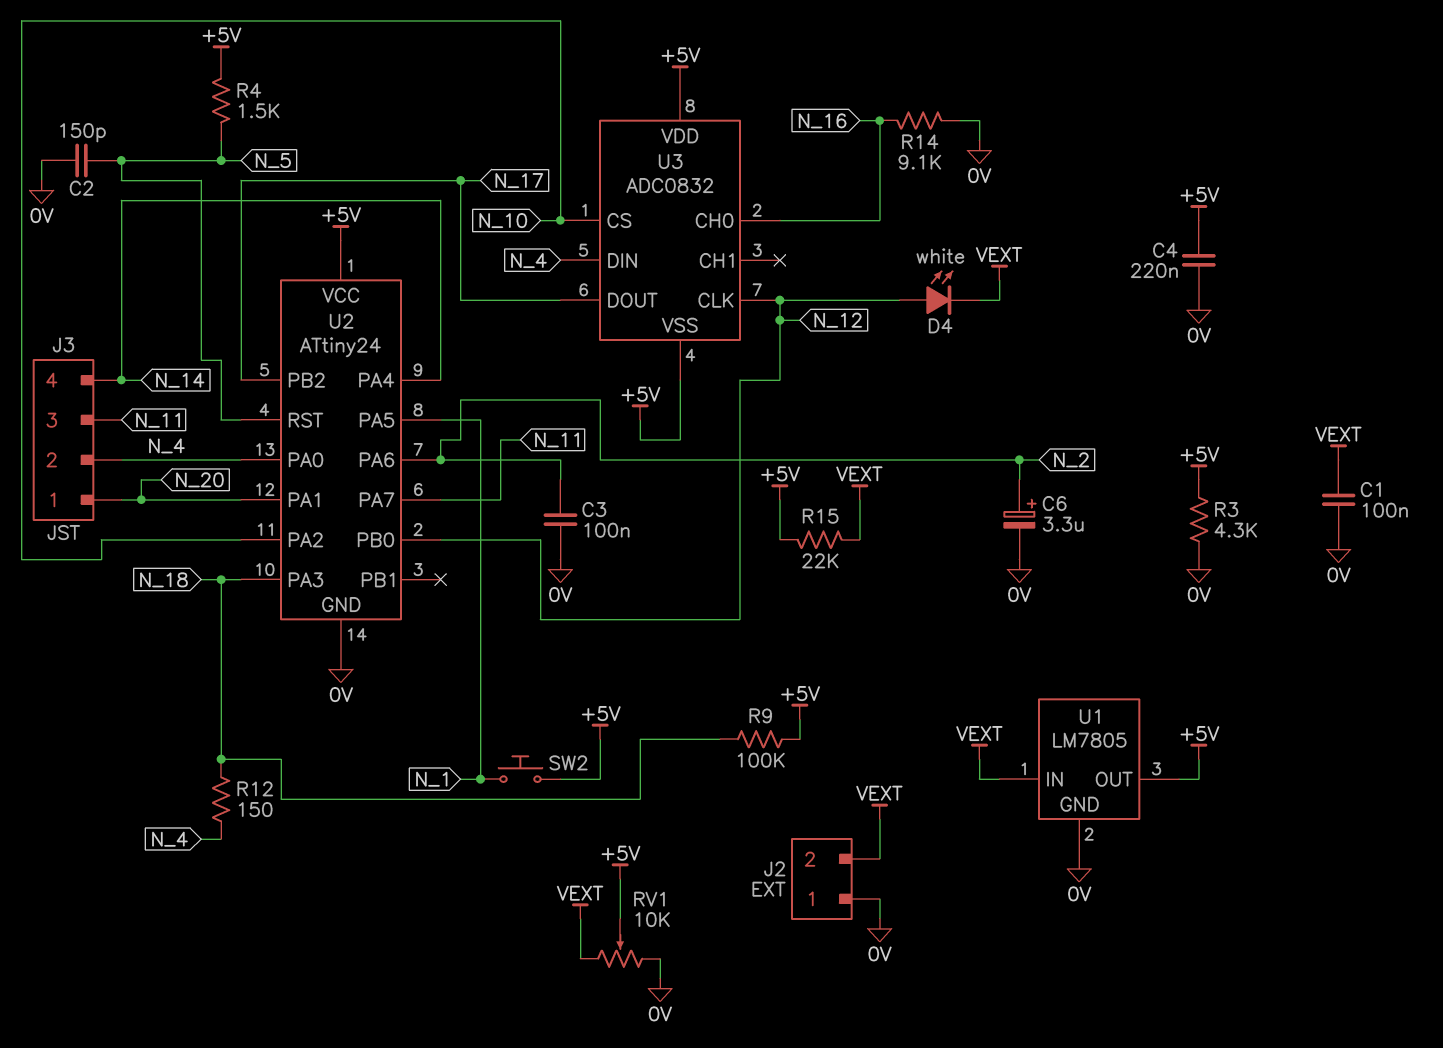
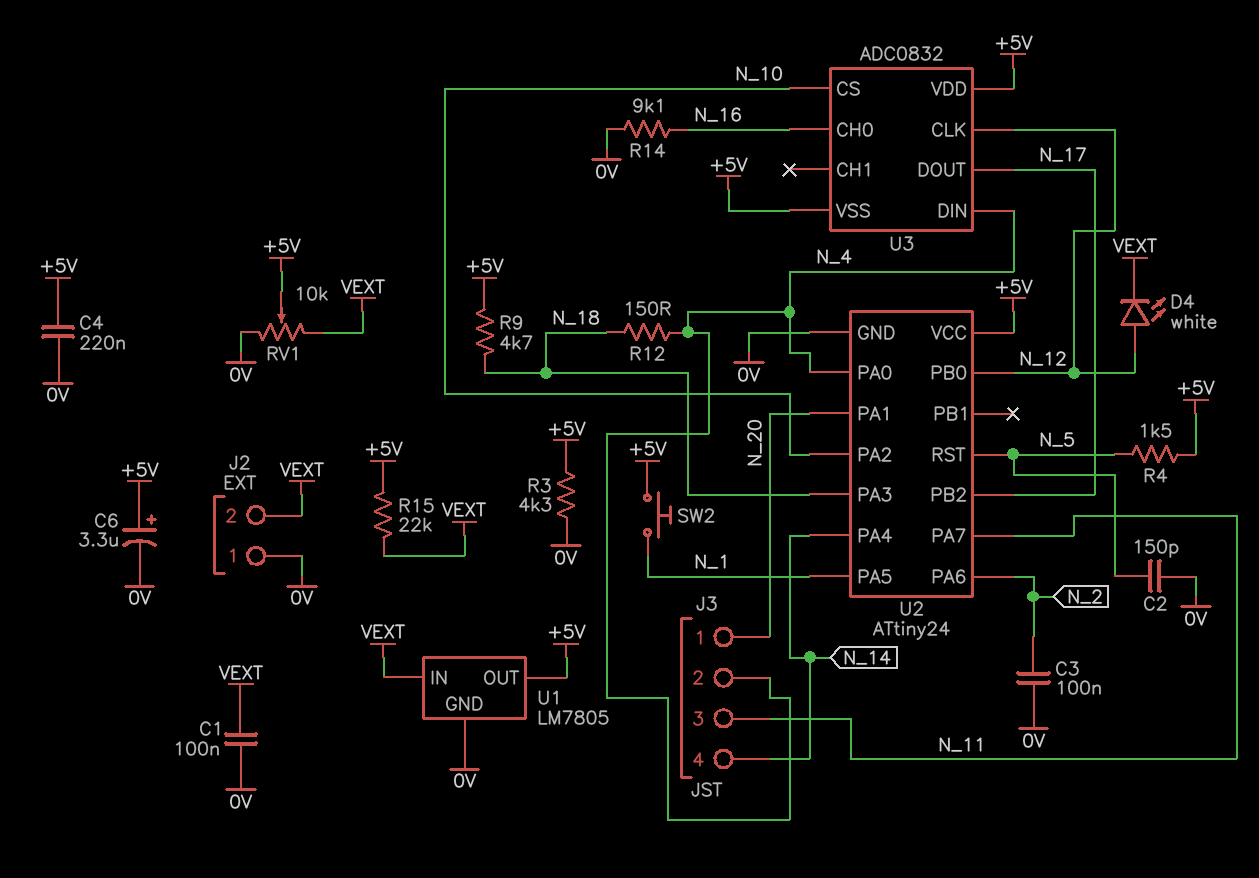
C6: 3.3uF (plus N_2, minus 0V) -> 3.3uF (plus +5V, minus 0V)
R9: 100k (+5V, N_18) -> 4.7k (+5V, N_18)

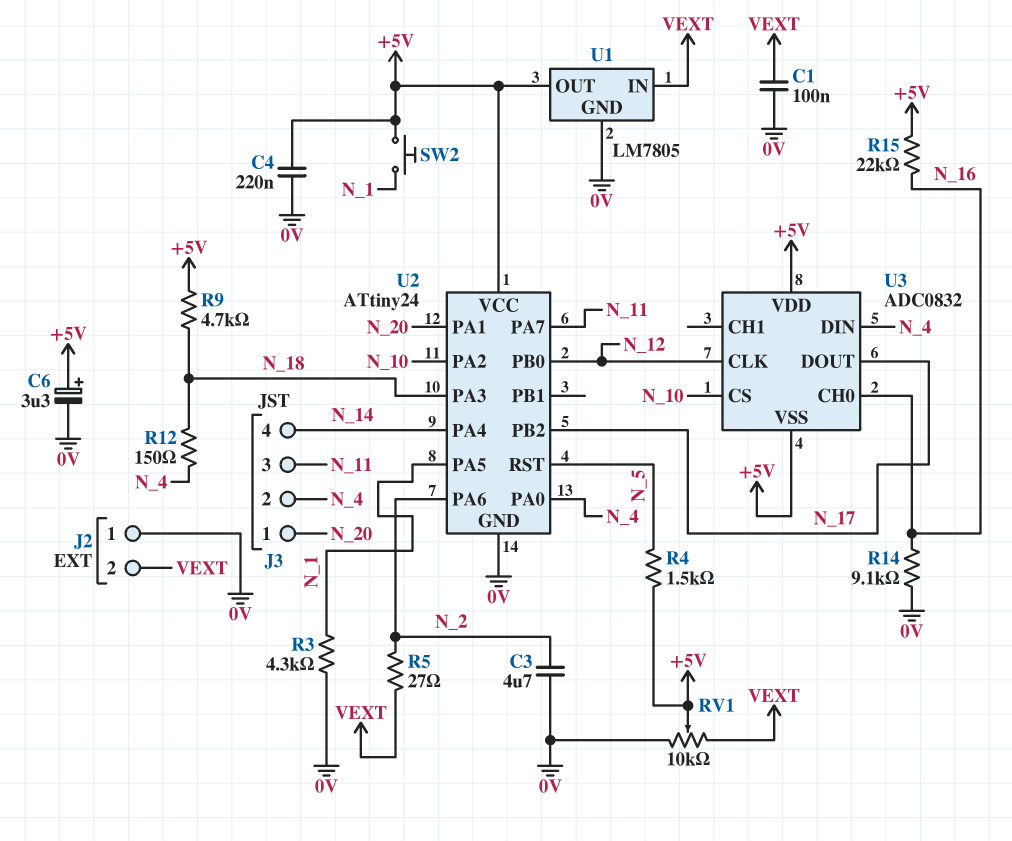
C2: 150pF (0V, N_5) -> none
C3: 100nF (0V, N_2) -> 4.7uF (0V, N_2)
D4: LED white (A N_12, K VEXT) -> none
R3: 4.3k (+5V, 0V) -> 4.3k (0V, N_1)
R5: none -> 27 (N_2, VEXT)
R15: 22k (+5V, VEXT) -> 22k (+5V, N_16)

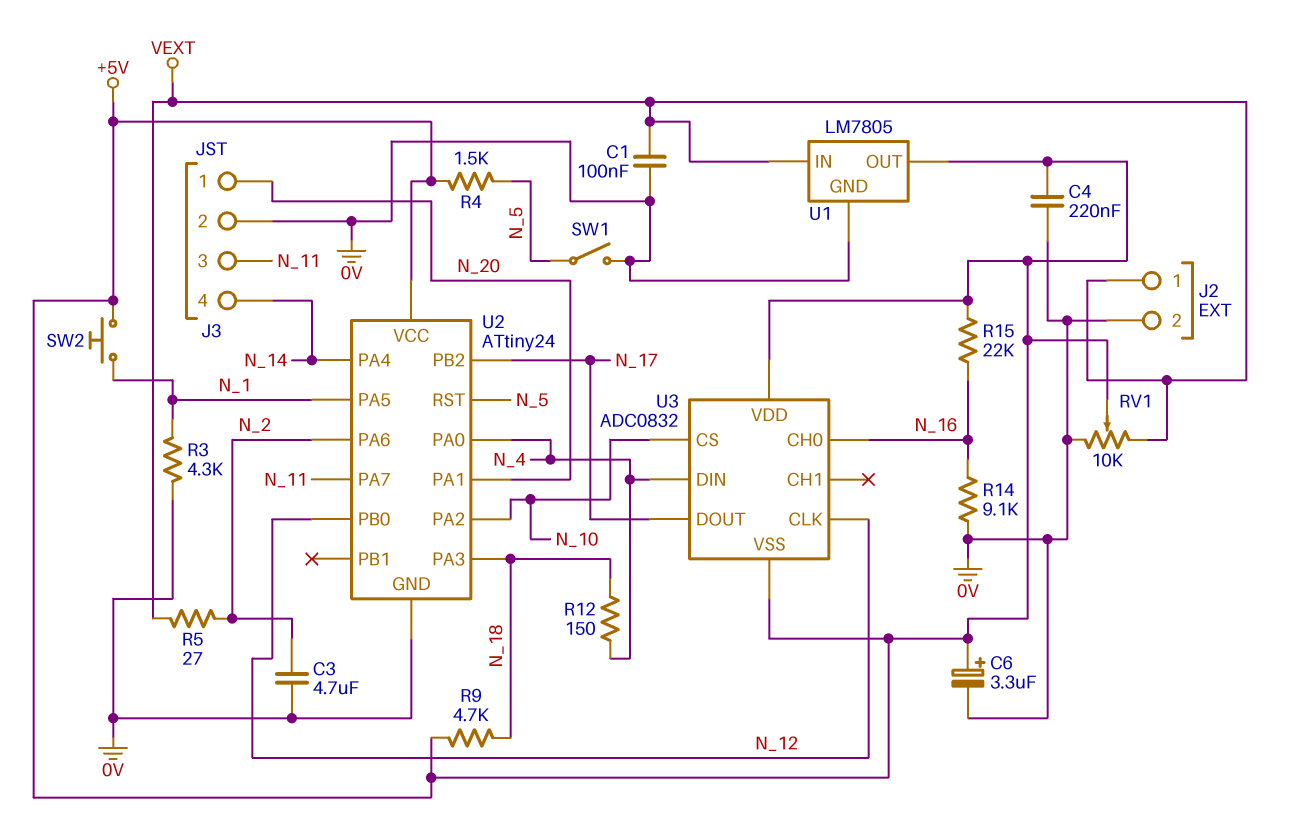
J2 pin 1: 0V -> VEXT
J2 pin 2: VEXT -> 0V
J3 pin 2: N_4 -> 0V
SW1: none -> switch (0V, N_5)

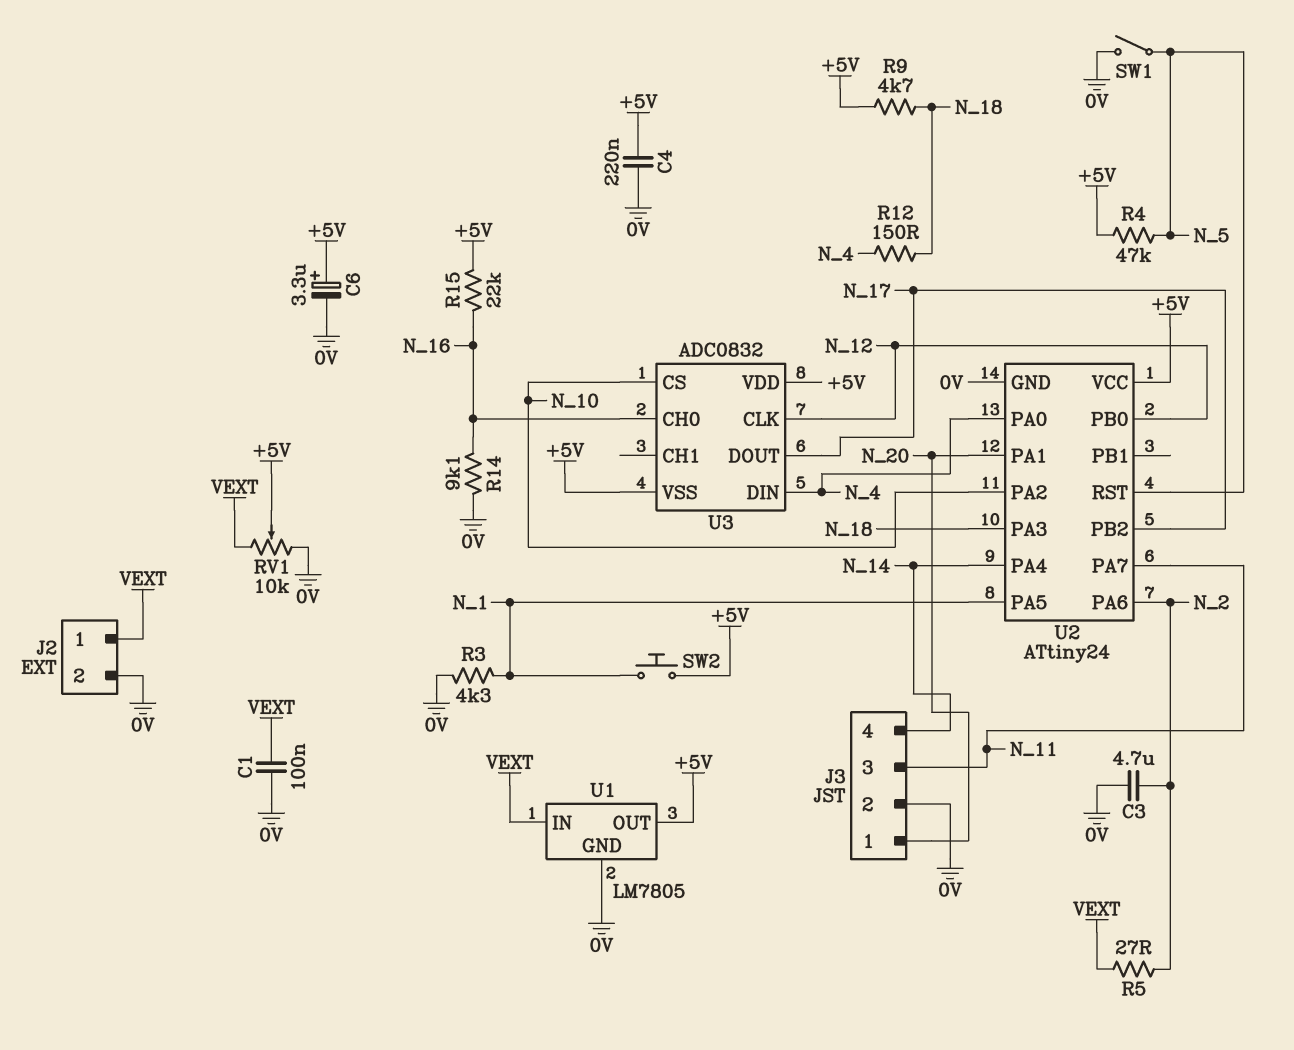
R4: 1.5k (+5V, N_5) -> 47k (+5V, N_5)

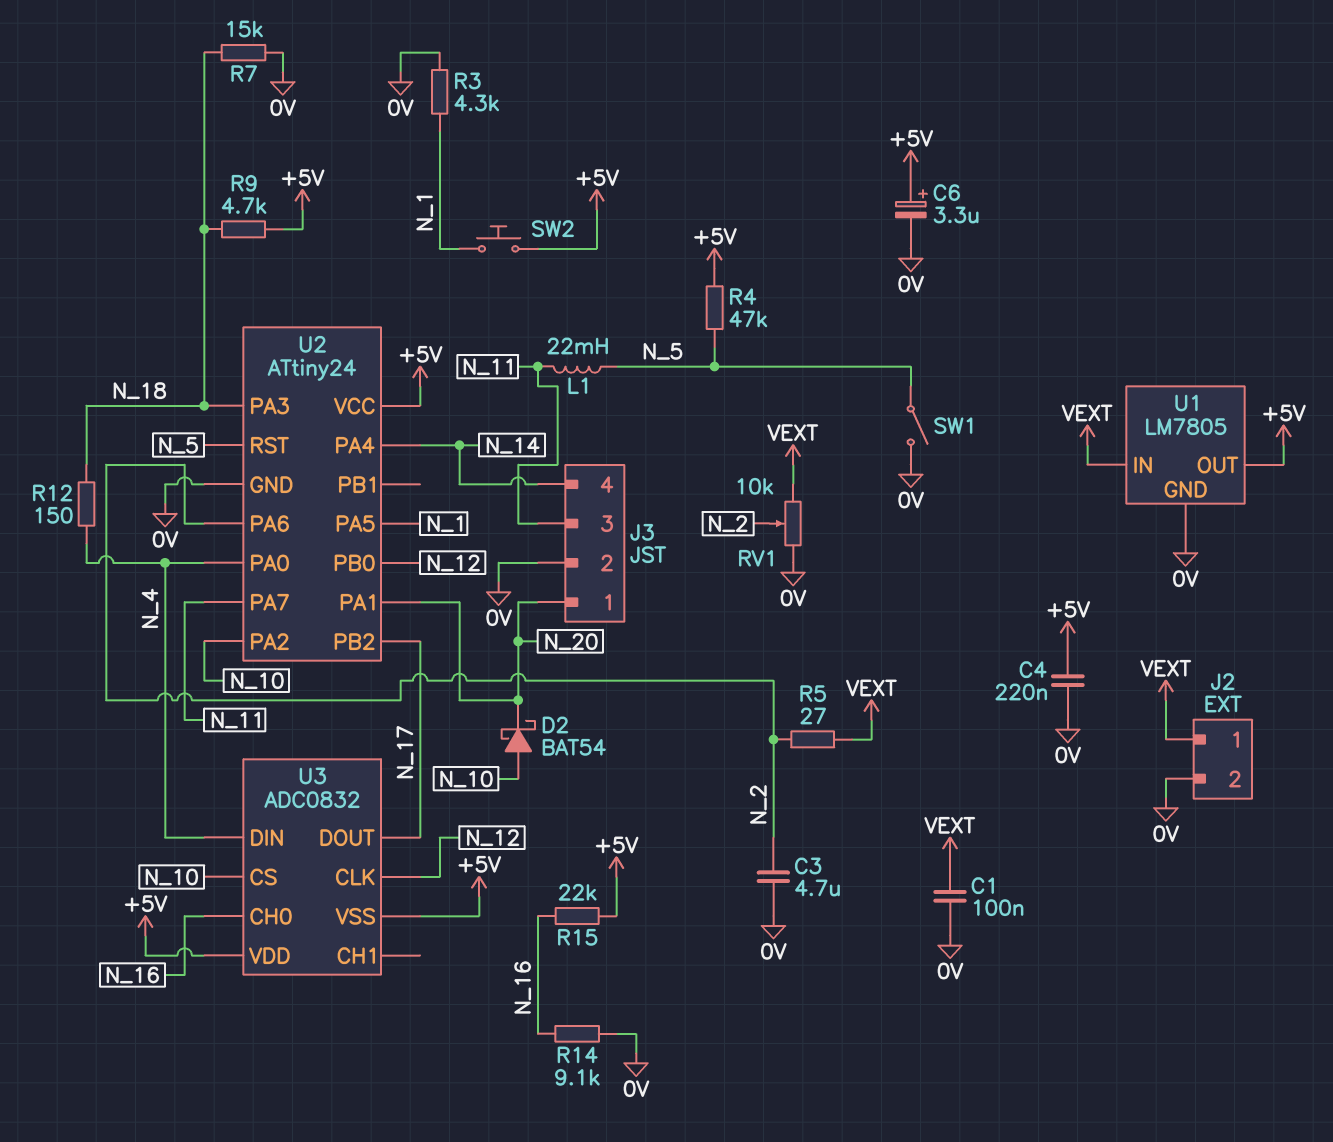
D2: none -> schottky BAT54 (A N_10, K N_20)
L1: none -> 22mH (N_5, N_11)
R7: none -> 15k (0V, N_18)
RV1: 10k (0V, VEXT, wiper +5V) -> 10k (0V, VEXT, wiper N_2)

